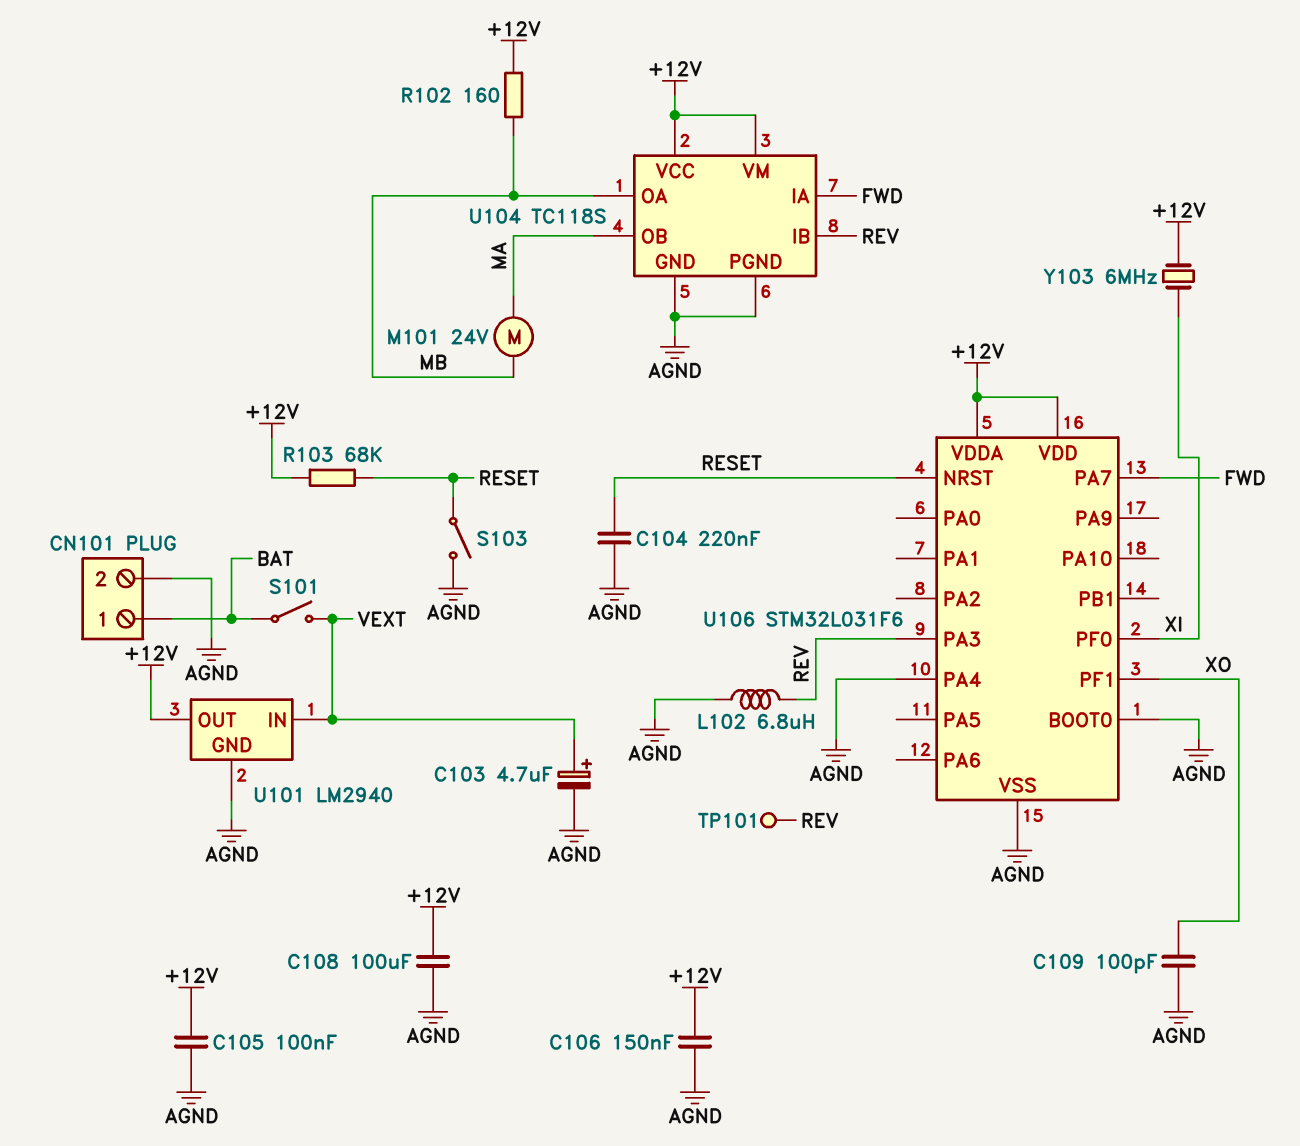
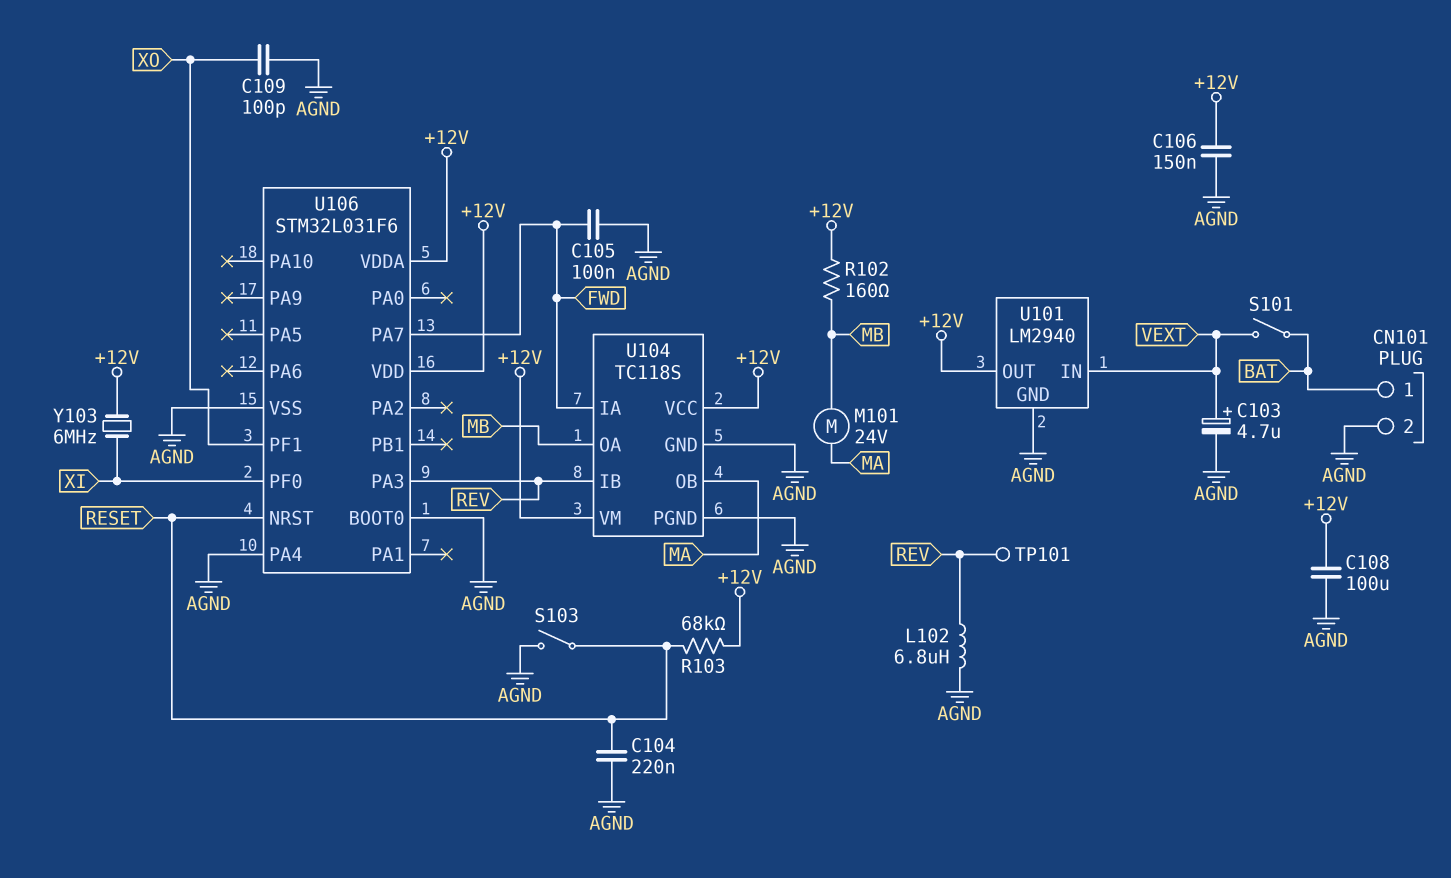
C105: 100nF (+12V, AGND) -> 100nF (AGND, FWD)

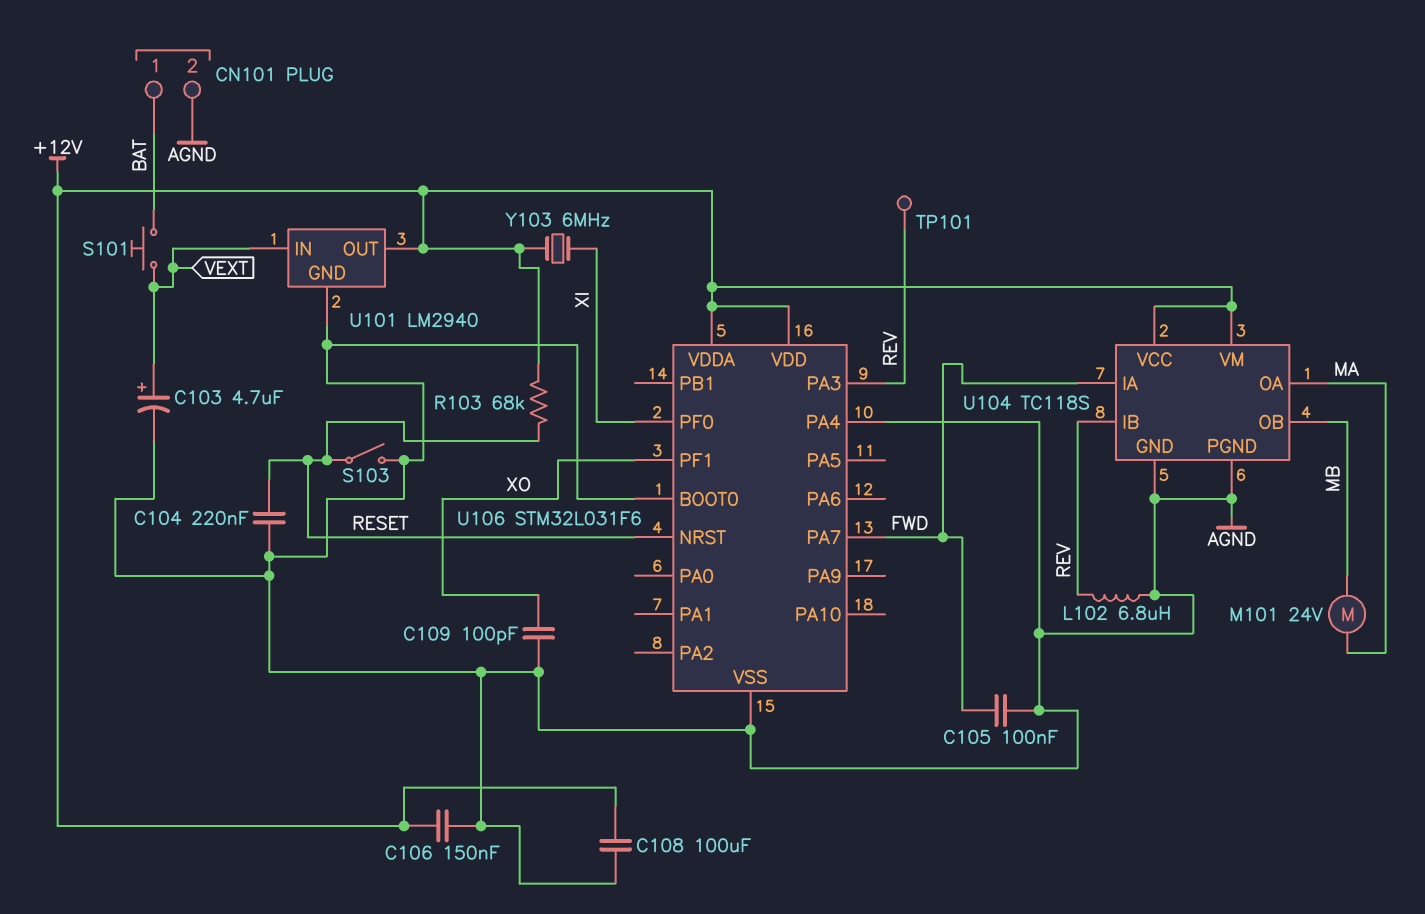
R102: 160 (+12V, MB) -> none
S101: switch (BAT, VEXT) -> button (BAT, VEXT)
U104 pin OA: MB -> MA
U104 pin OB: MA -> MB

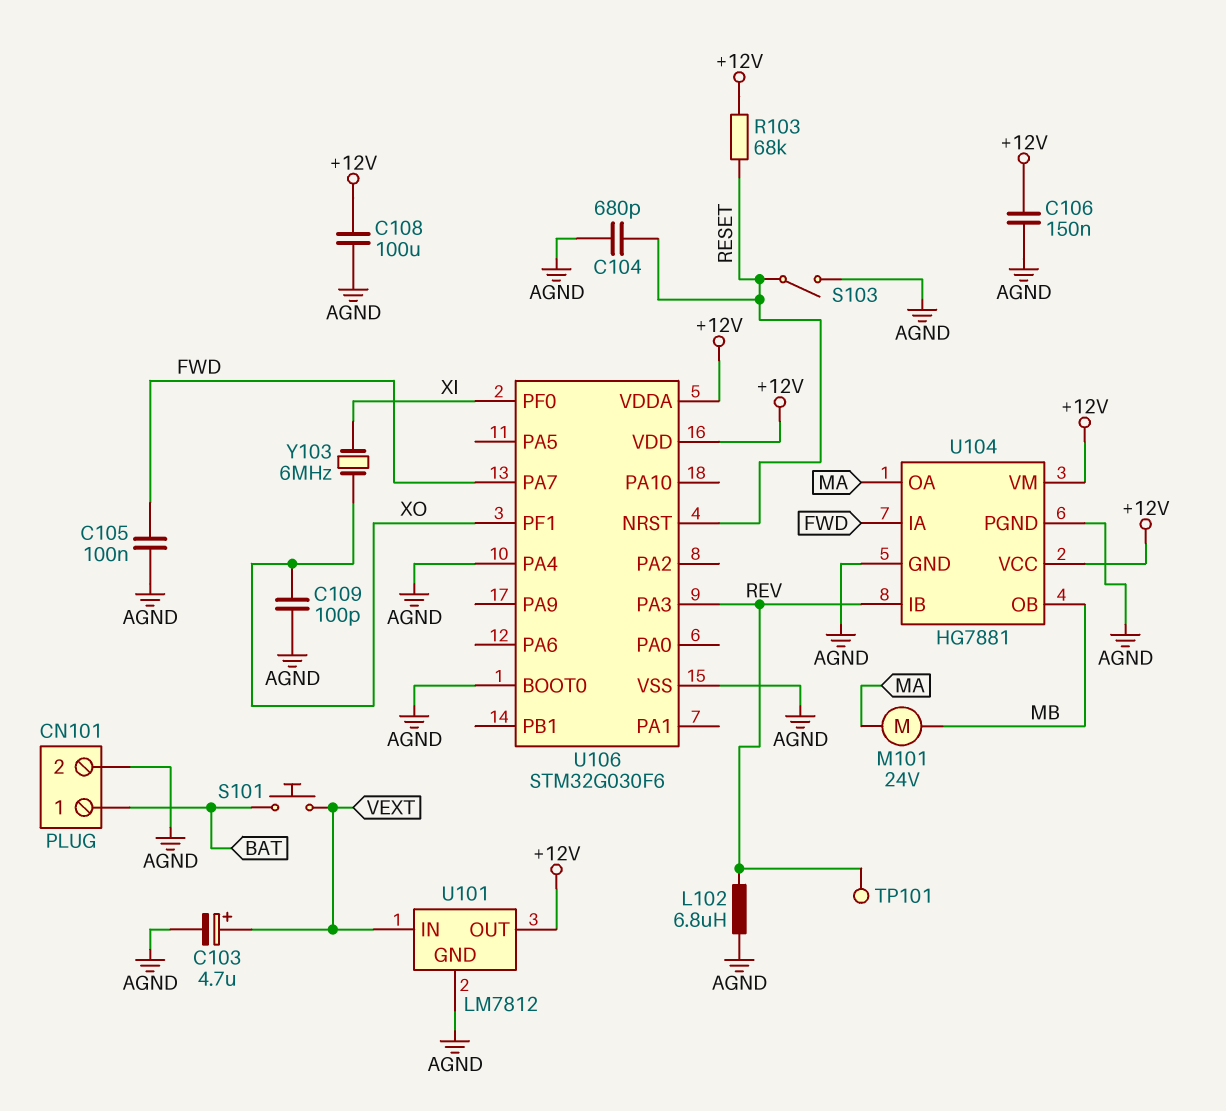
C104: 220nF (AGND, RESET) -> 680pF (AGND, RESET)
U101: LM2940 -> LM7812
U104: TC118S -> HG7881
U106: STM32L031F6 -> STM32G030F6
Y103: 6MHz (+12V, XI) -> 6MHz (XI, XO)

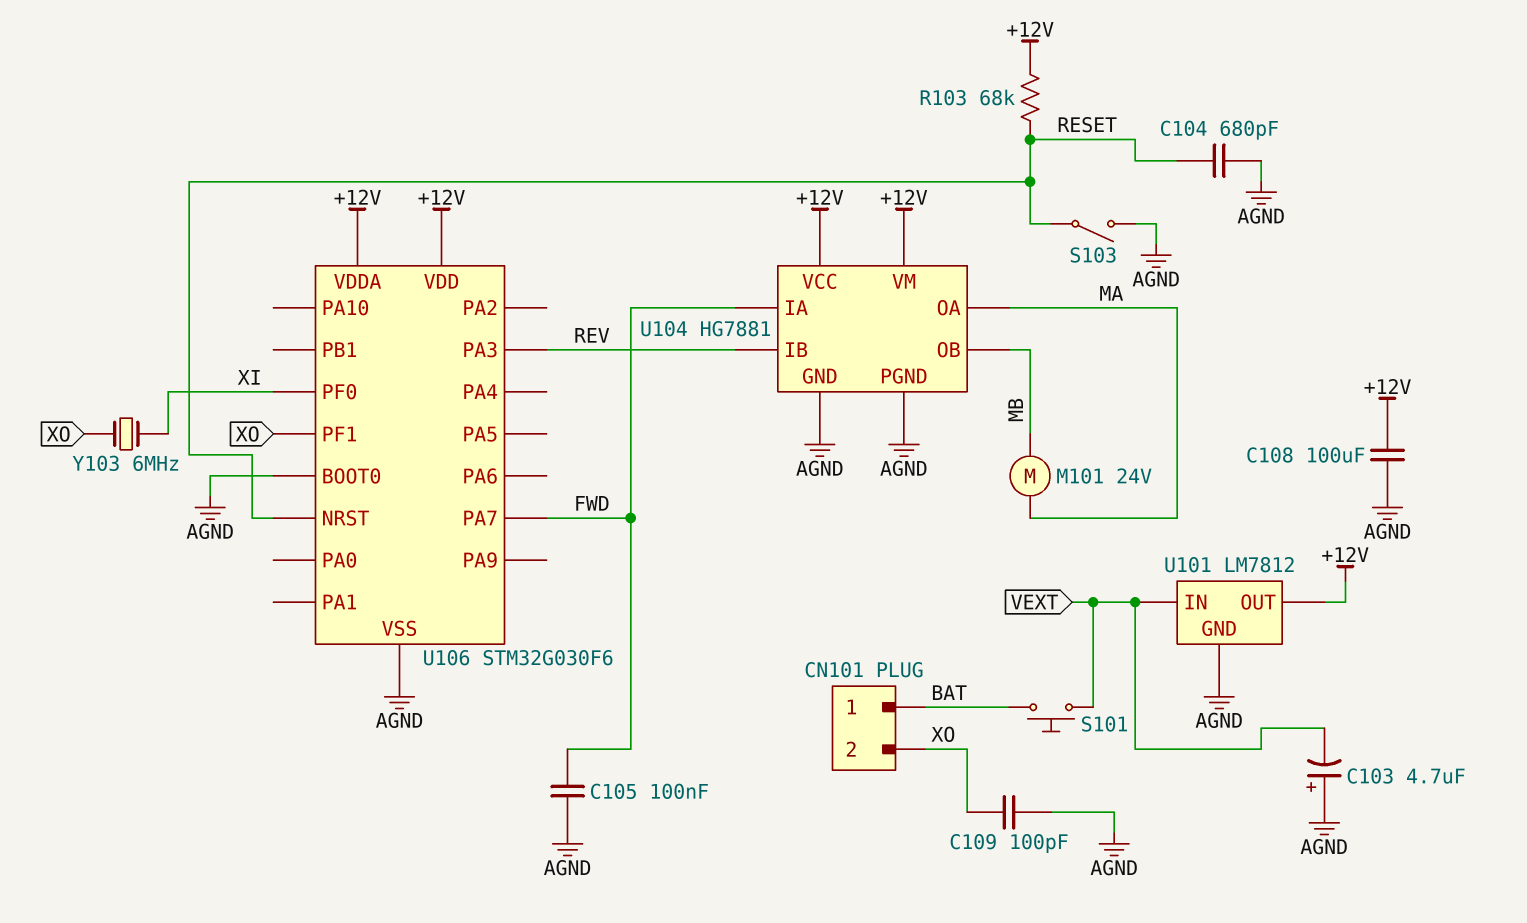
C103: 4.7uF (plus VEXT, minus AGND) -> 4.7uF (plus AGND, minus VEXT)
C106: 150nF (+12V, AGND) -> none
CN101 pin 2: AGND -> XO
L102: 6.8uH (AGND, REV) -> none
TP101: test point (REV) -> none
U106 pin PA4: AGND -> none

